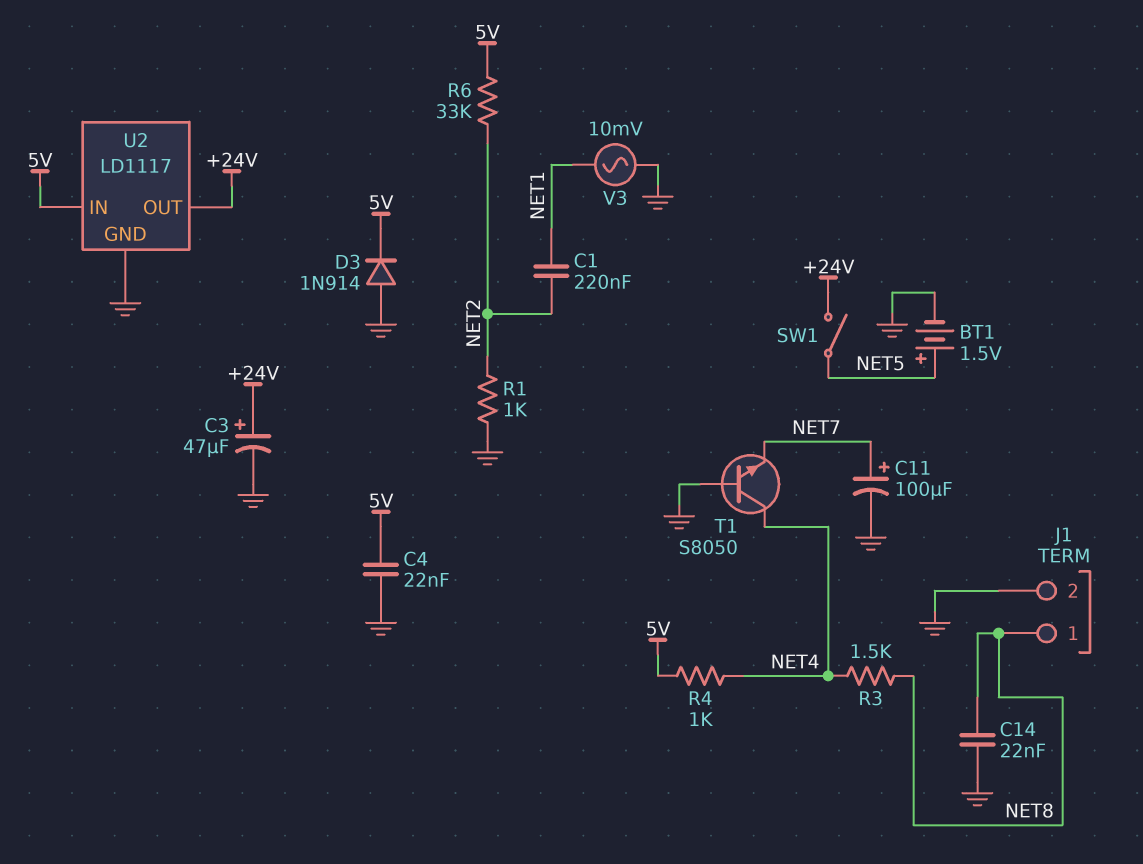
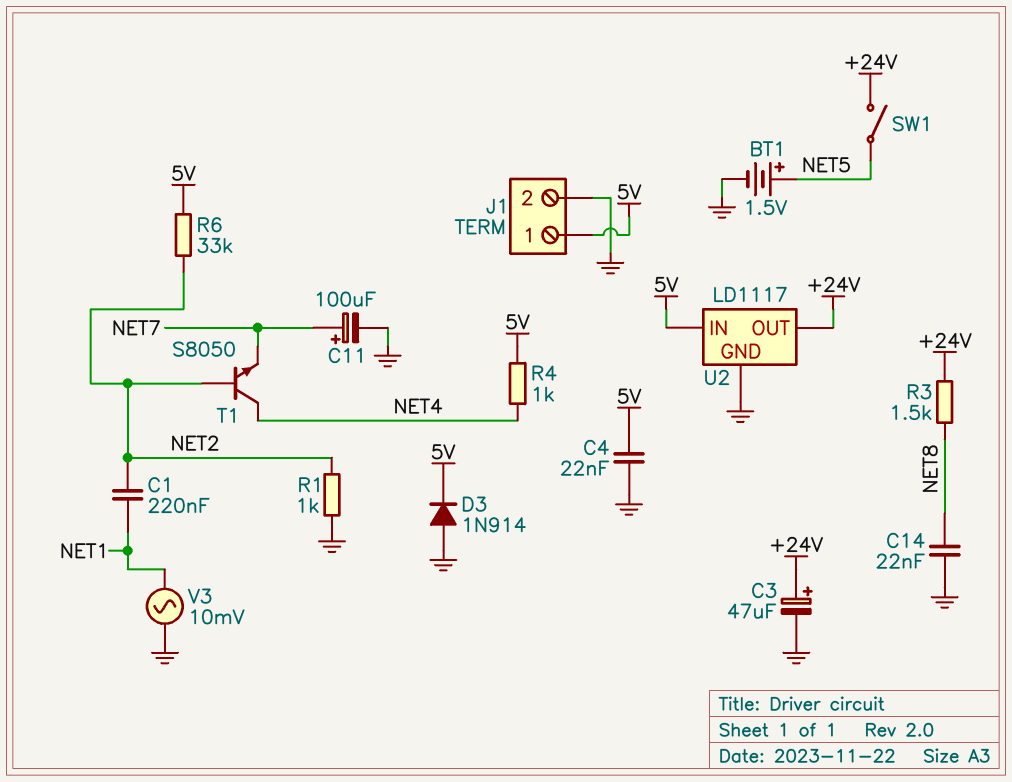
J1 pin 1: NET8 -> 5V
R3: 1.5k (NET4, NET8) -> 1.5k (+24V, NET8)
T1: NPN S8050 (B GND, C NET4, E NET7) -> NPN S8050 (B NET2, C NET4, E NET7)

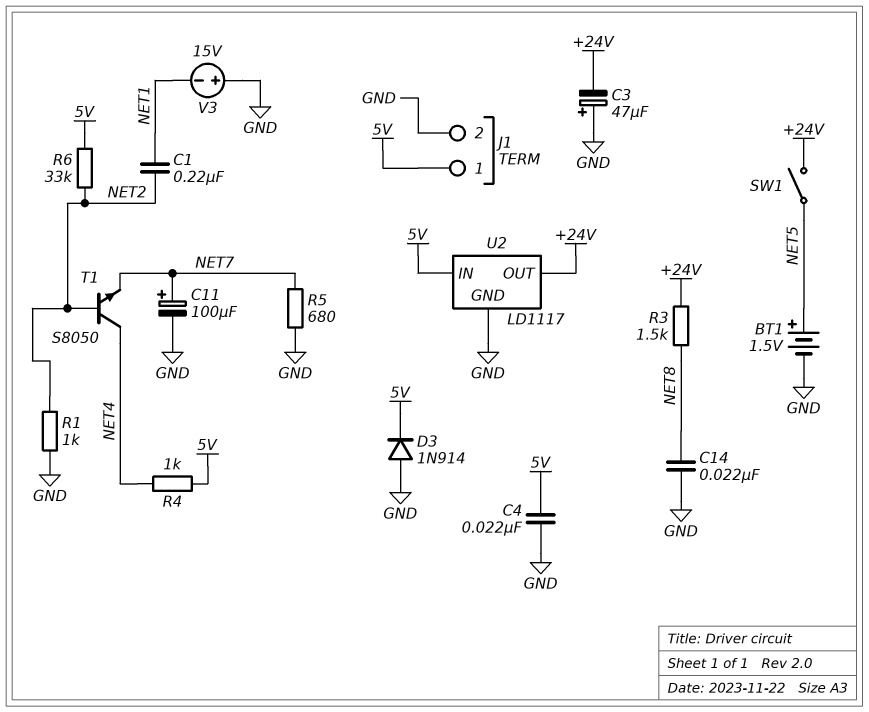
C3: 47uF (plus +24V, minus GND) -> 47uF (plus GND, minus +24V)
R5: none -> 680 (GND, NET7)
V3: AC 10mV (GND, NET1) -> 15V (plus GND, minus NET1)

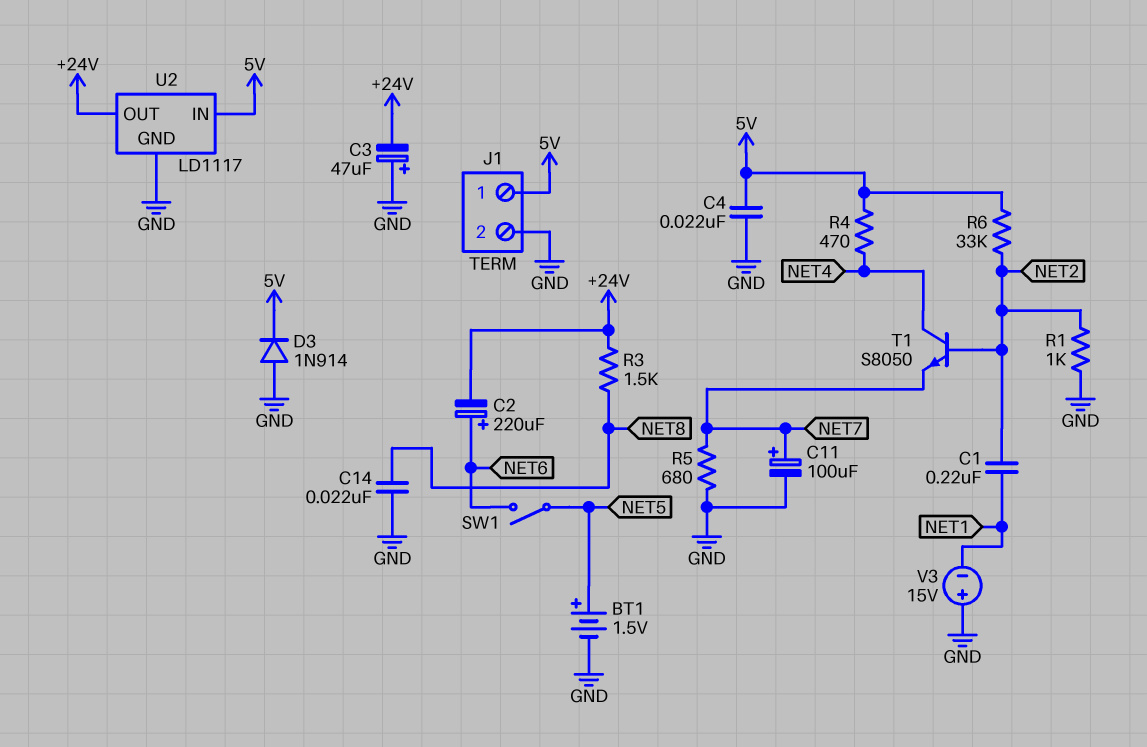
C2: none -> 220uF (plus NET6, minus +24V)
R4: 1k (5V, NET4) -> 470 (5V, NET4)
SW1: switch (+24V, NET5) -> switch (NET5, NET6)

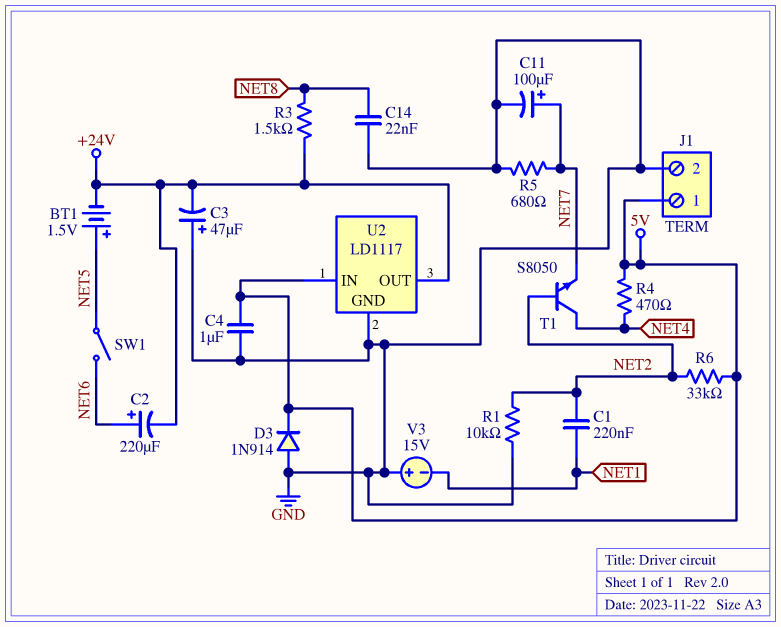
BT1: 1.5V (plus NET5, minus GND) -> 1.5V (plus NET5, minus +24V)
C4: 22nF (5V, GND) -> 1uF (5V, GND)
R1: 1k (GND, NET2) -> 10k (GND, NET2)

